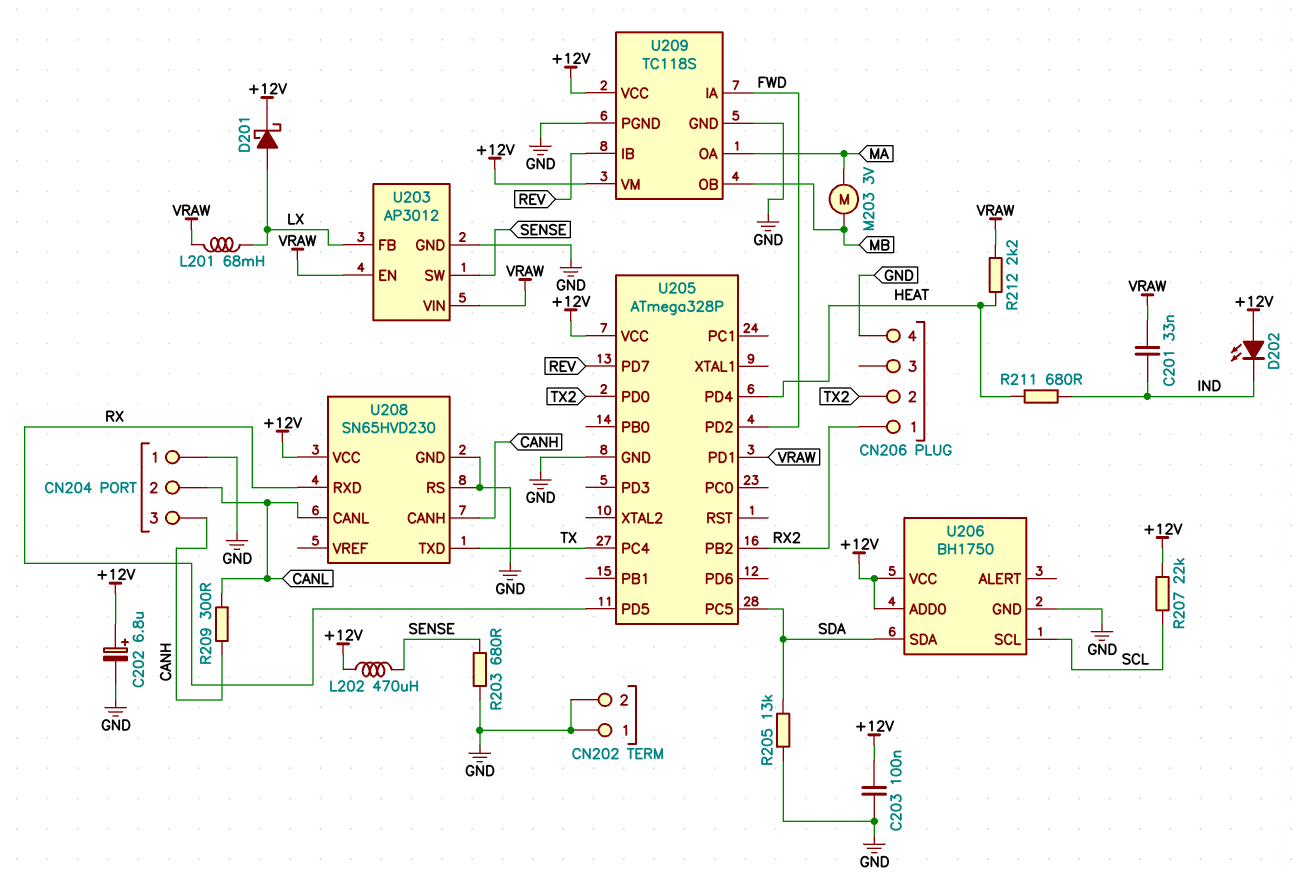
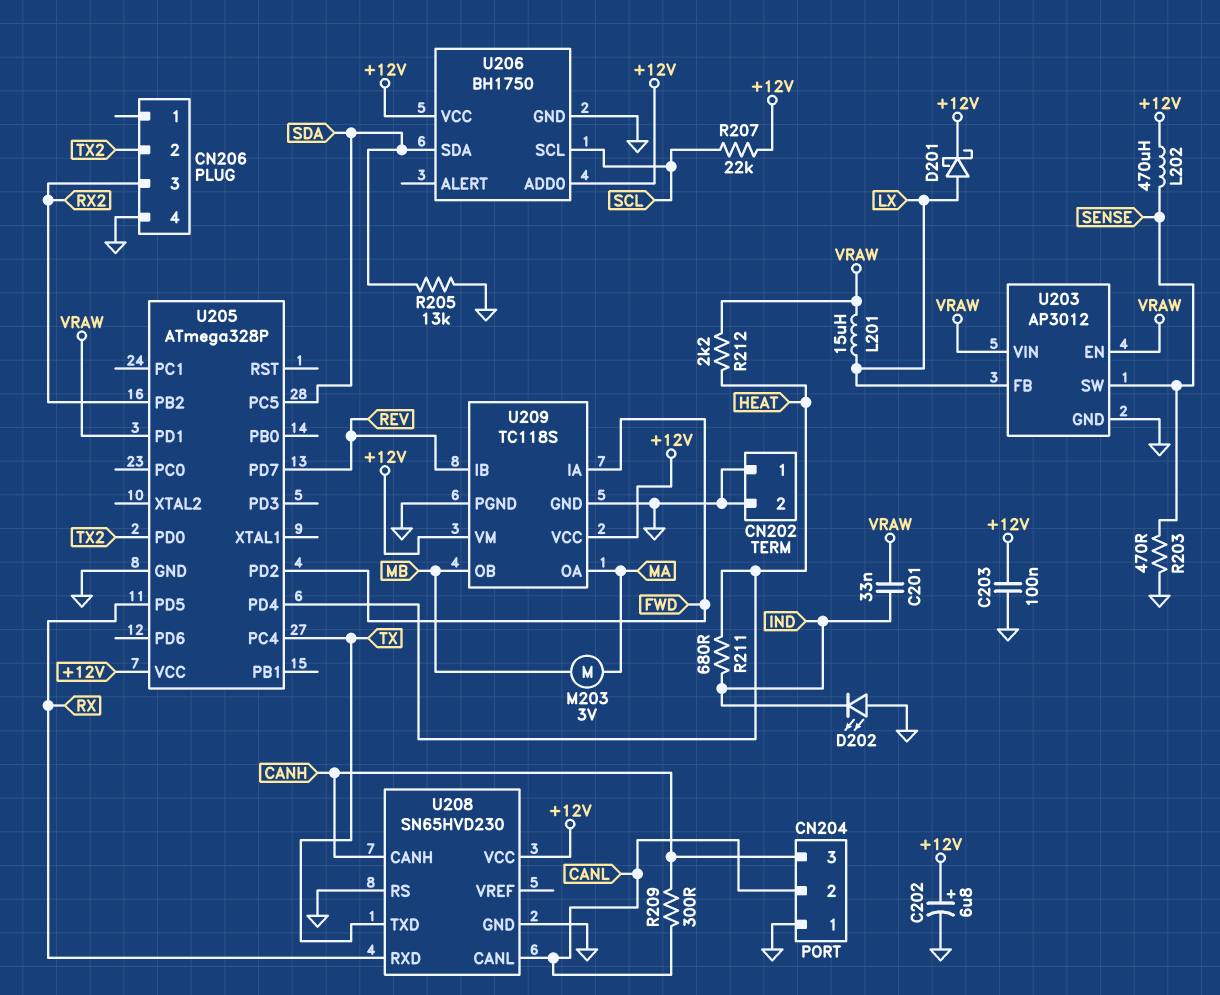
CN206 pin 1: RX2 -> none
CN206 pin 3: none -> RX2
D202: LED (A +12V, K IND) -> LED (A GND, K IND)
L201: 68mH (LX, VRAW) -> 15uH (LX, VRAW)
R203: 680 (GND, SENSE) -> 470 (GND, SENSE)

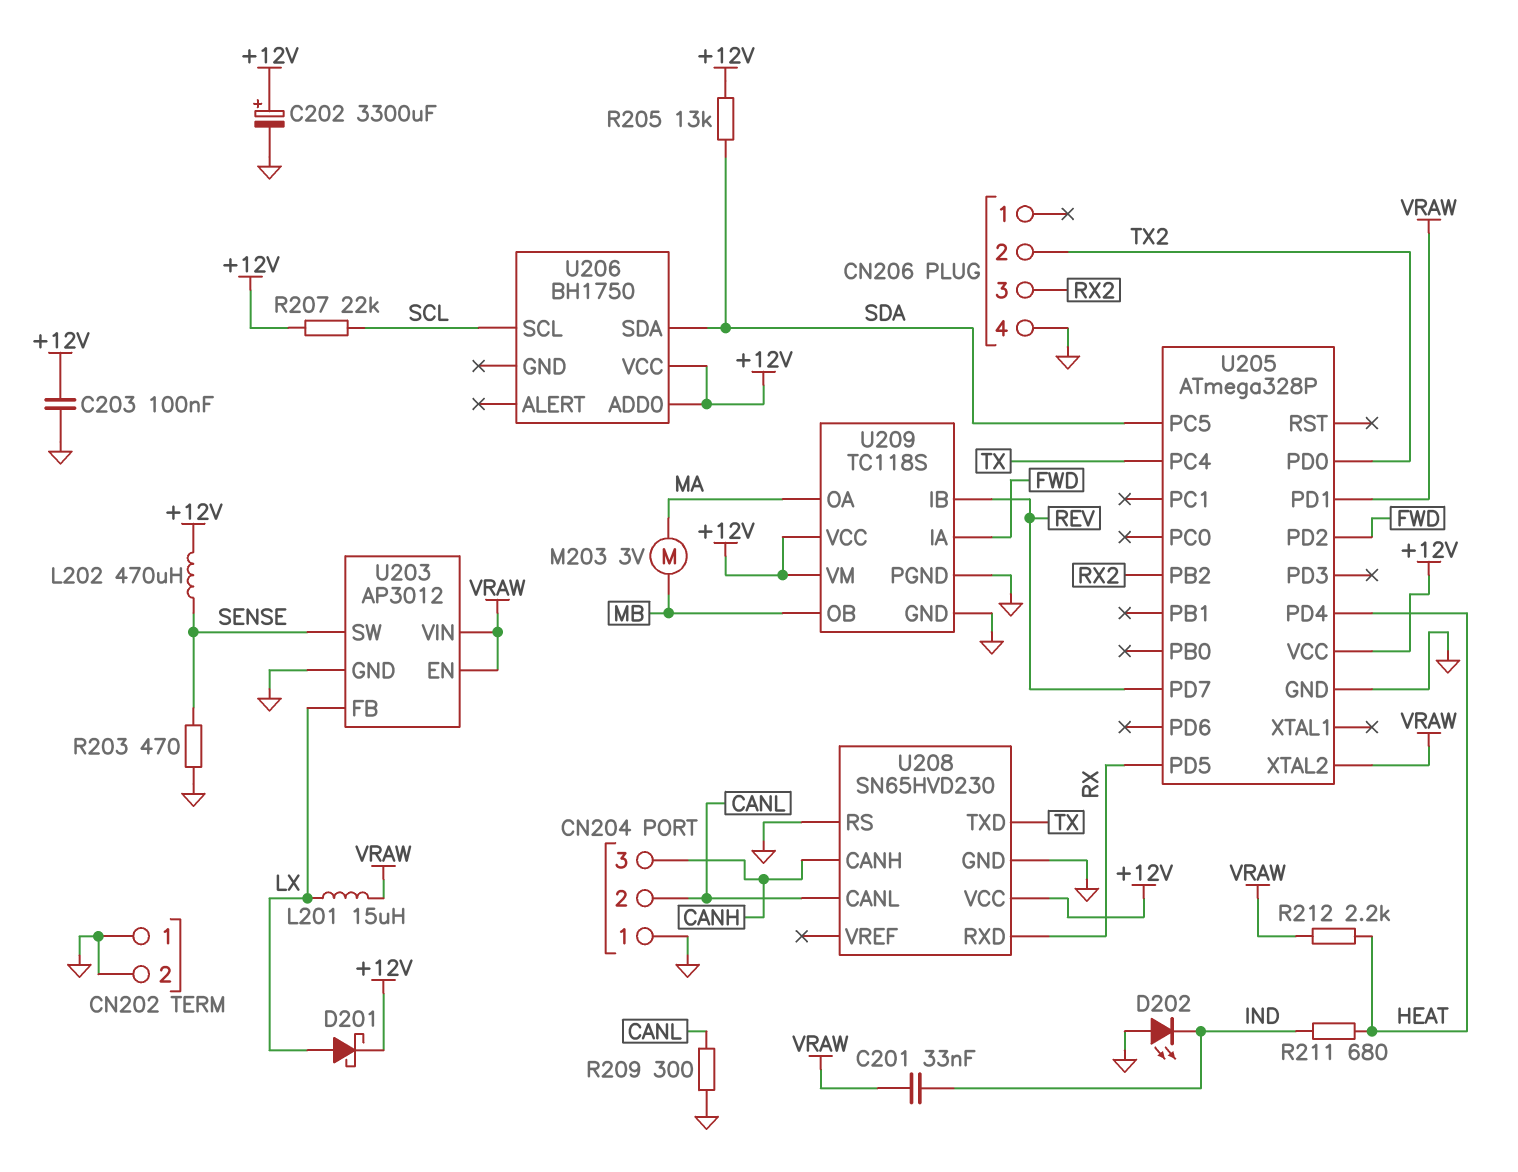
C202: 6.8uF (plus +12V, minus GND) -> 3300uF (plus +12V, minus GND)
R205: 13k (GND, SDA) -> 13k (+12V, SDA)
R209: 300 (CANH, CANL) -> 300 (CANL, GND)
U205 pin XTAL2: none -> VRAW
U206 pin GND: GND -> none

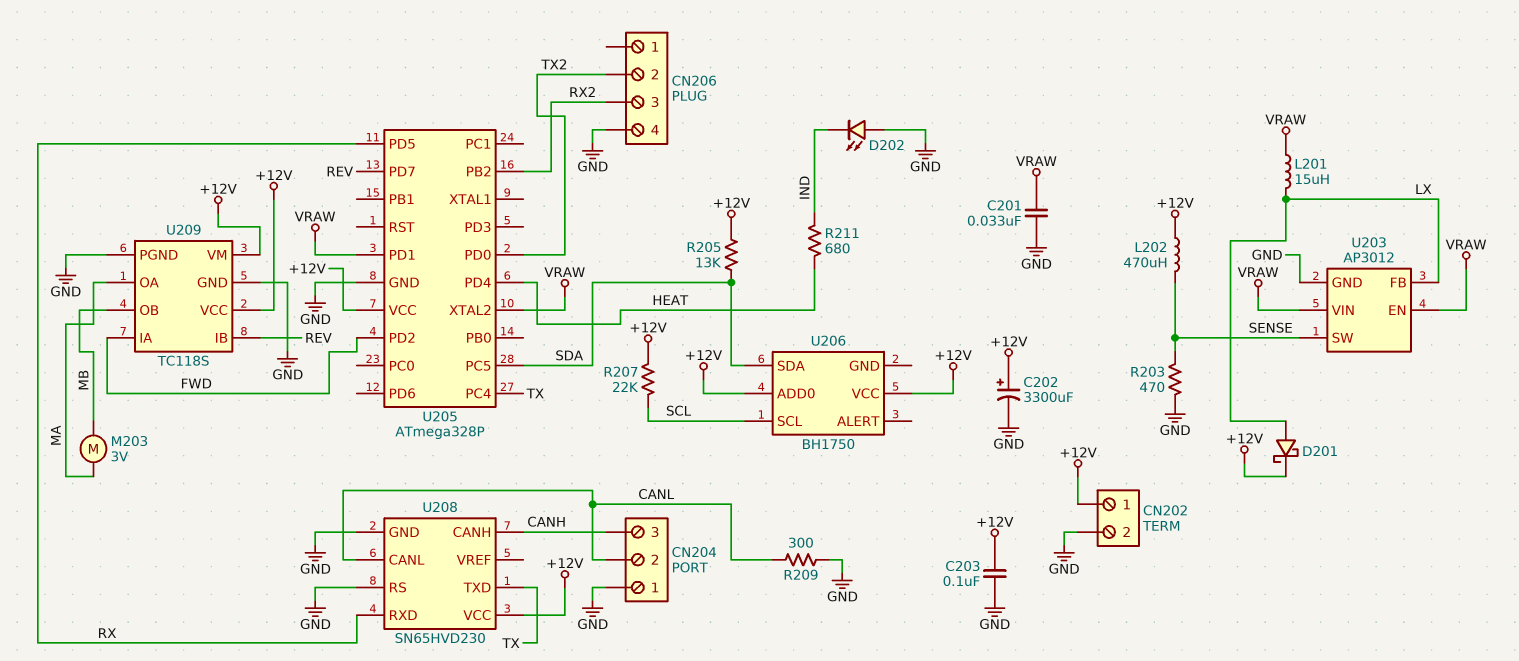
C201: 33nF (IND, VRAW) -> 33nF (GND, VRAW)
CN202 pin 1: GND -> +12V
R212: 2.2k (HEAT, VRAW) -> none

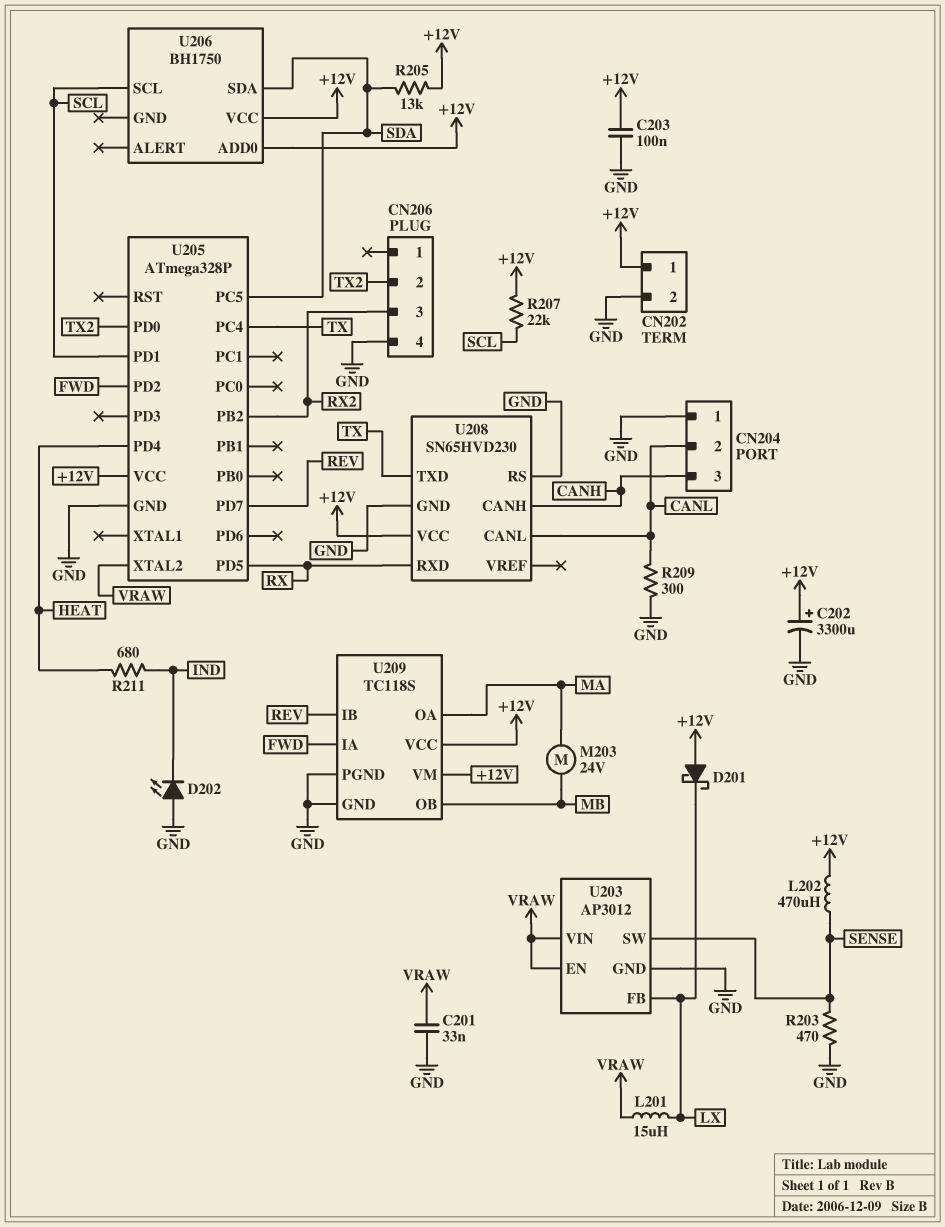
D201: schottky (A LX, K +12V) -> schottky (A +12V, K LX)
M203: motor 3V (MA, MB) -> motor 24V (MA, MB)
U205 pin PD1: VRAW -> SCL

